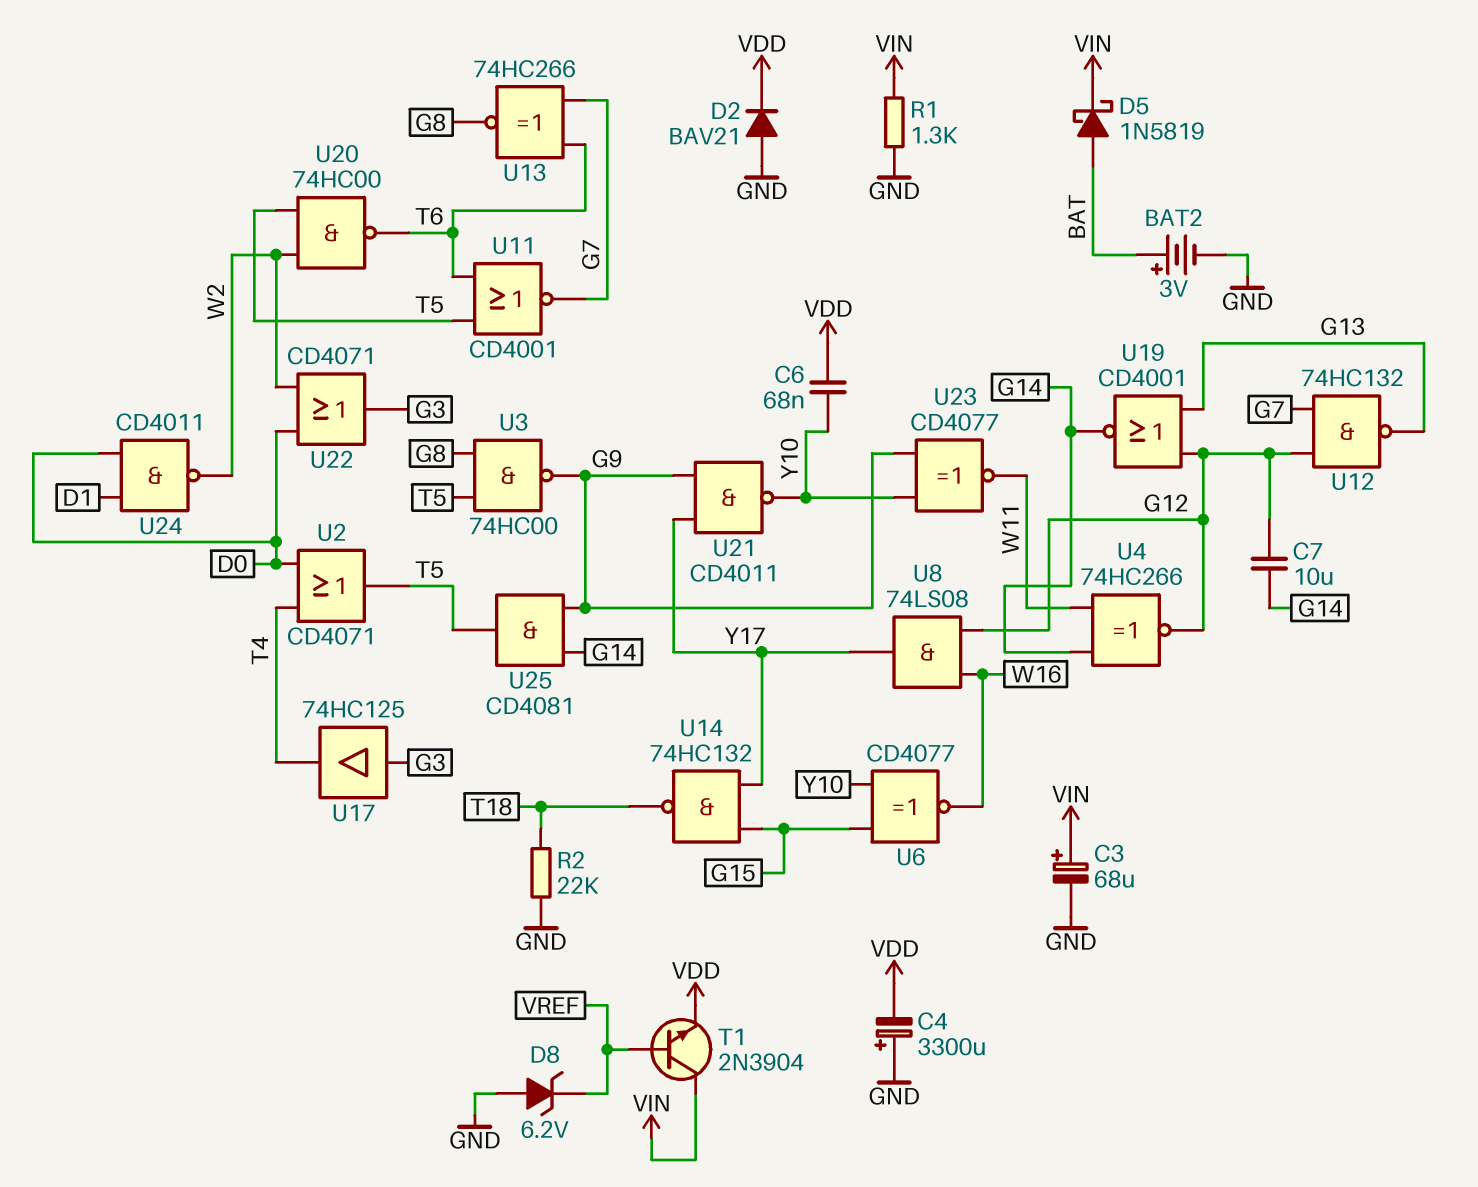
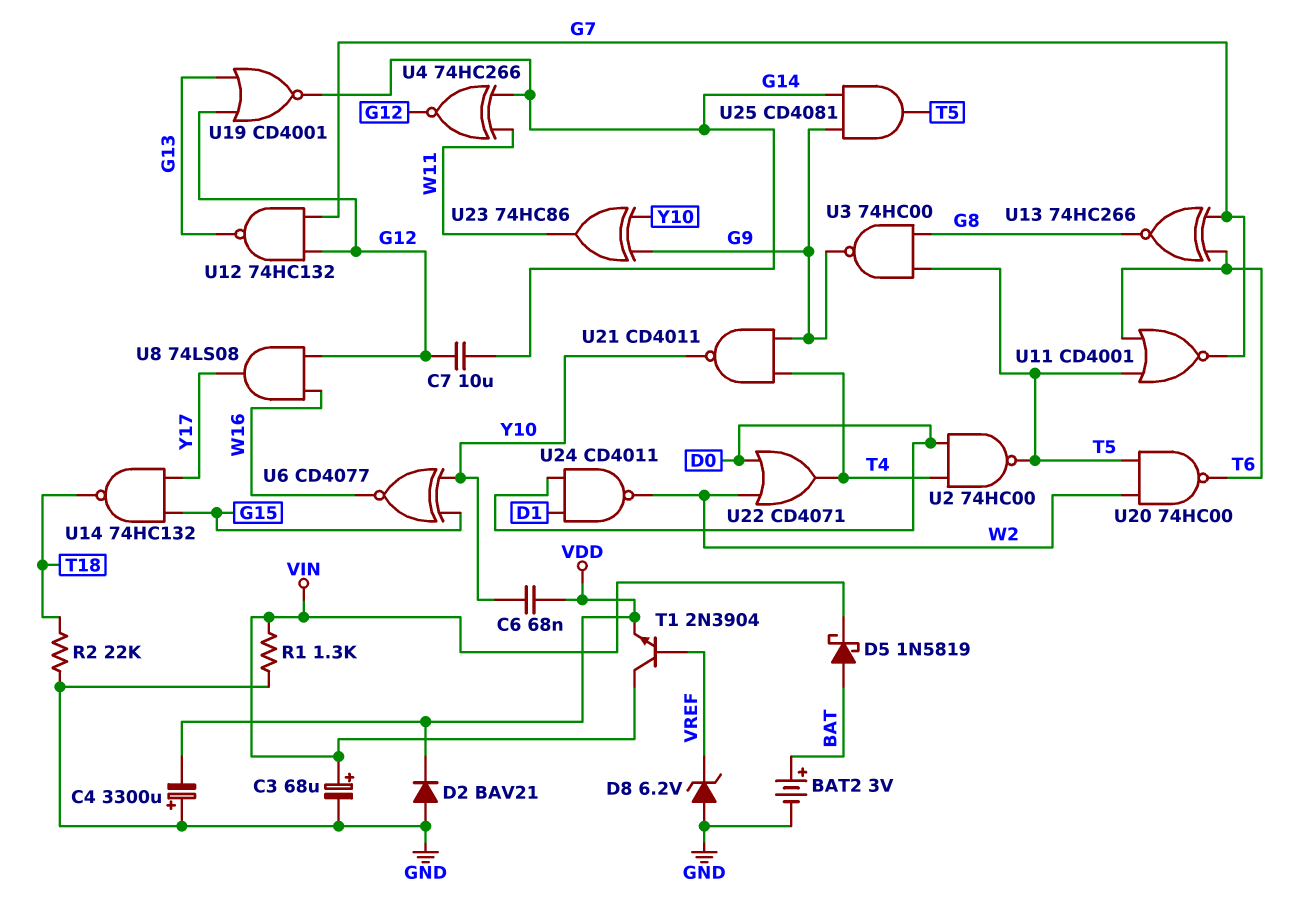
U2: OR CD4071 (in D0, in T4, out T5) -> NAND 74HC00 (in D0, in T4, out T5)
U17: buffer 74HC125 (in G3, out T4) -> none
U21: NAND CD4011 (in G9, in Y17, out Y10) -> NAND CD4011 (in G9, in T4, out Y10)
U22: OR CD4071 (in D0, in W2, out G3) -> OR CD4071 (in D0, in W2, out T4)
U23: XNOR CD4077 (in G9, in Y10, out W11) -> XOR 74HC86 (in G9, in Y10, out W11)

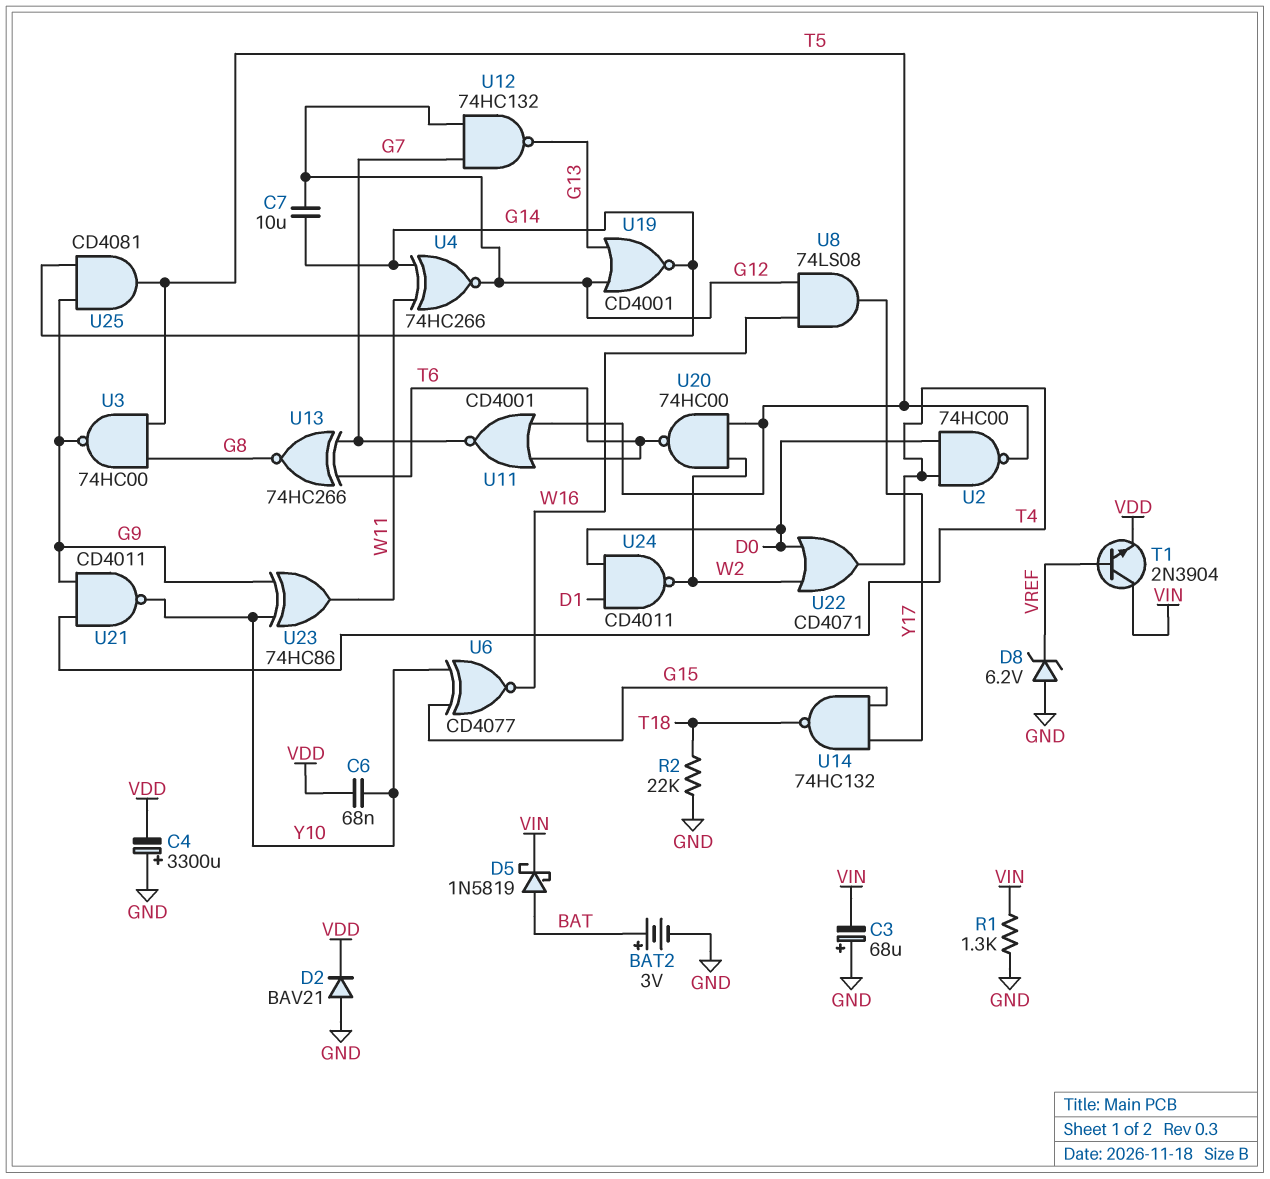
C3: 68uF (plus VIN, minus GND) -> 68uF (plus GND, minus VIN)

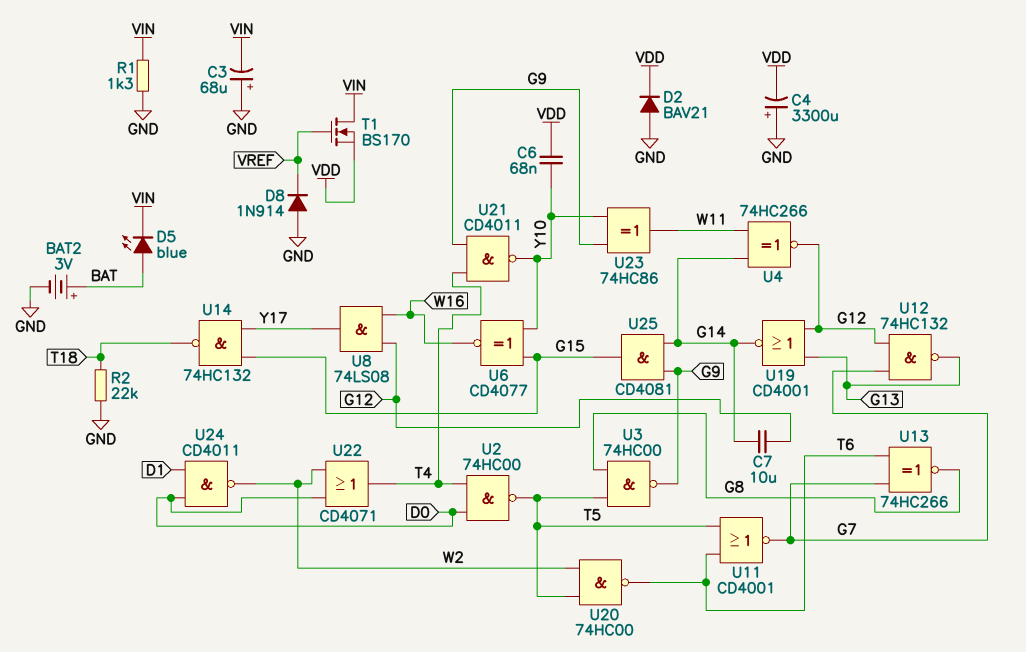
D5: schottky 1N5819 (A BAT, K VIN) -> LED blue (A BAT, K VIN)
D8: zener 6.2V (A GND, K VREF) -> diode 1N914 (A GND, K VREF)
T1: NPN 2N3904 (B VREF, C VIN, E VDD) -> NMOS BS170 (G VREF, D VIN, S VDD)
U25: AND CD4081 (in G9, in G14, out T5) -> AND CD4081 (in G9, in G14, out G15)

